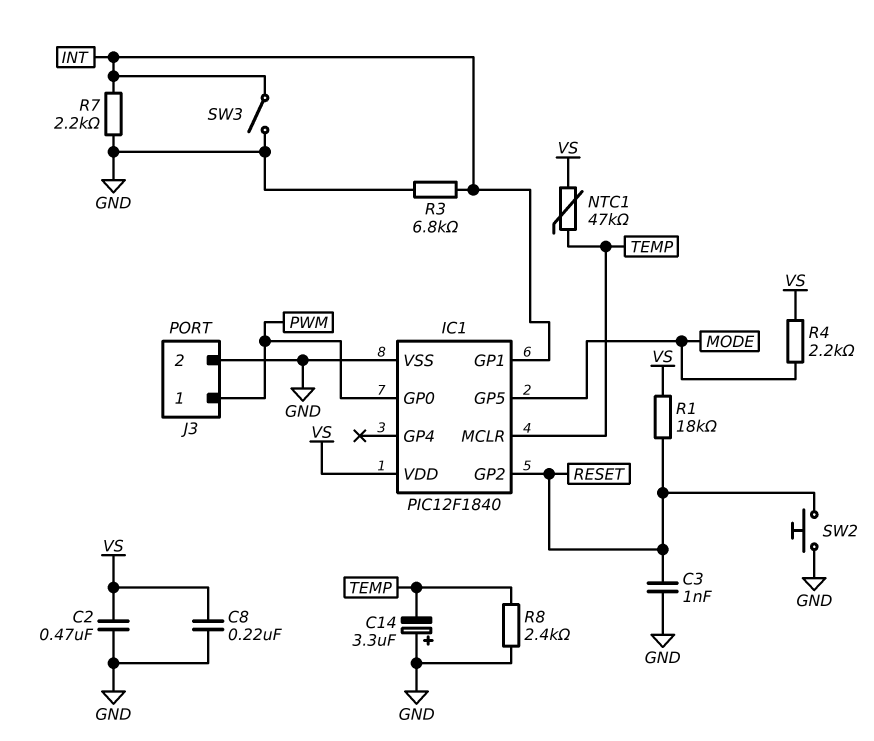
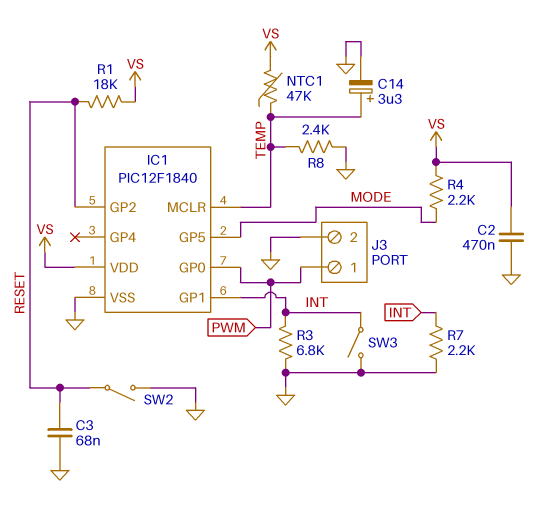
C3: 1nF (GND, RESET) -> 68nF (GND, RESET)
C8: 220nF (GND, VS) -> none
C14: 3.3uF (plus GND, minus TEMP) -> 3.3uF (plus TEMP, minus GND)
SW2: button (GND, RESET) -> switch (GND, RESET)

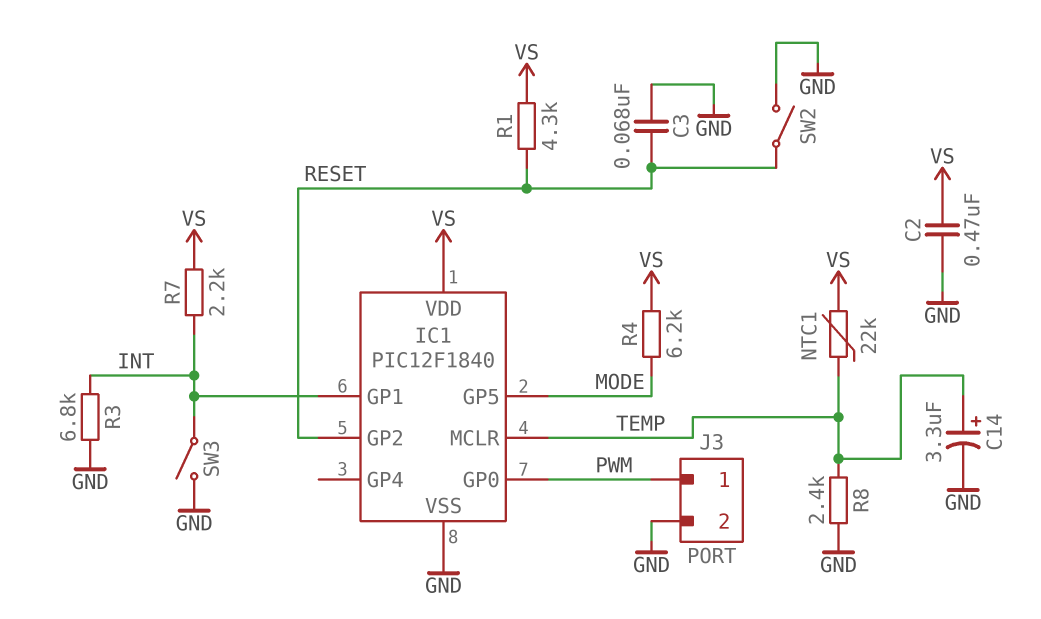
NTC1: 47k (TEMP, VS) -> 22k (TEMP, VS)
R1: 18k (RESET, VS) -> 4.3k (RESET, VS)
R4: 2.2k (MODE, VS) -> 6.2k (MODE, VS)
R7: 2.2k (GND, INT) -> 2.2k (INT, VS)

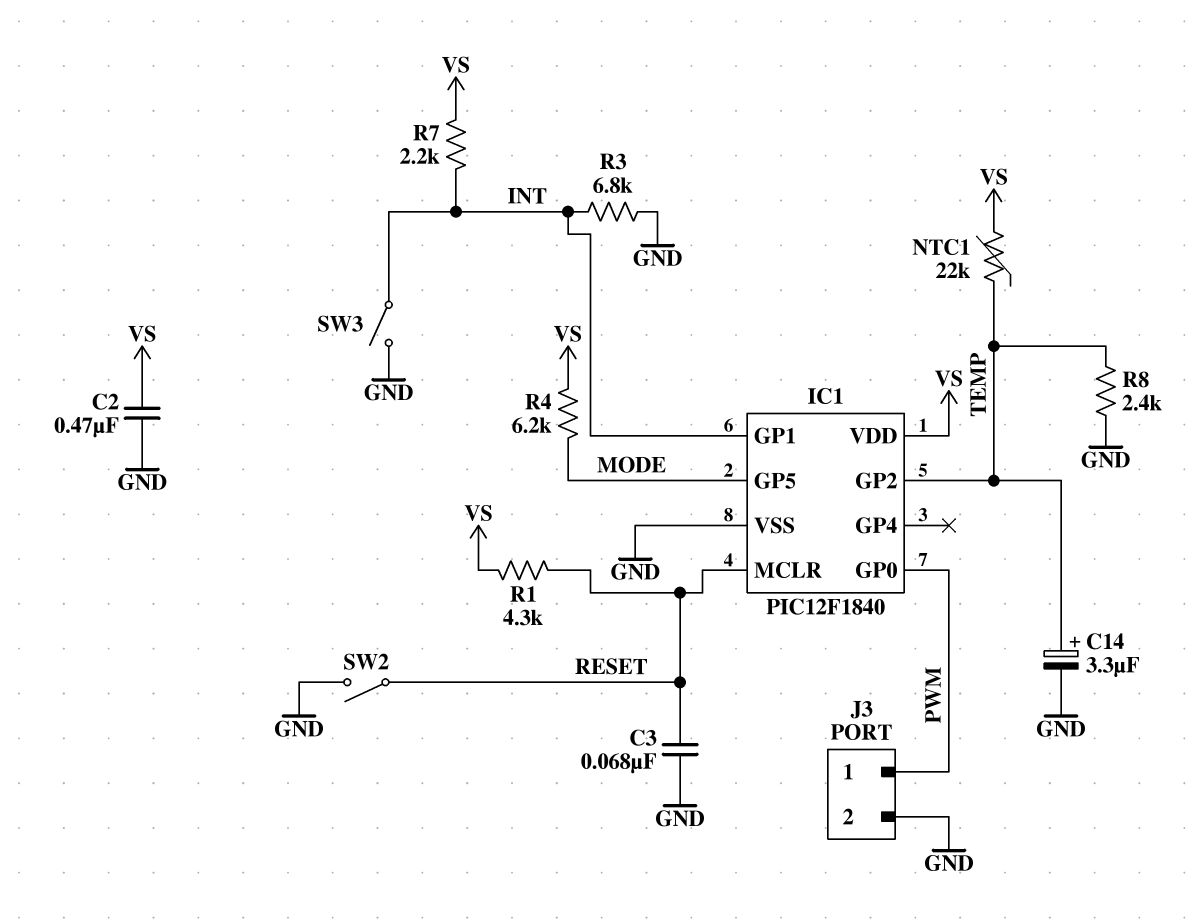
IC1 pin GP2: RESET -> TEMP
IC1 pin MCLR: TEMP -> RESET

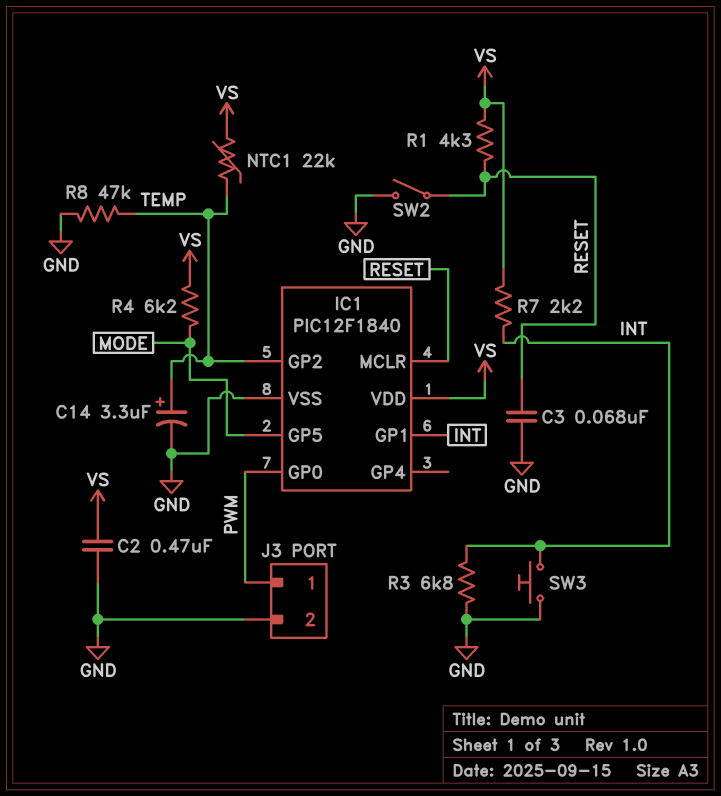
R8: 2.4k (GND, TEMP) -> 47k (GND, TEMP)
SW3: switch (GND, INT) -> button (GND, INT)

